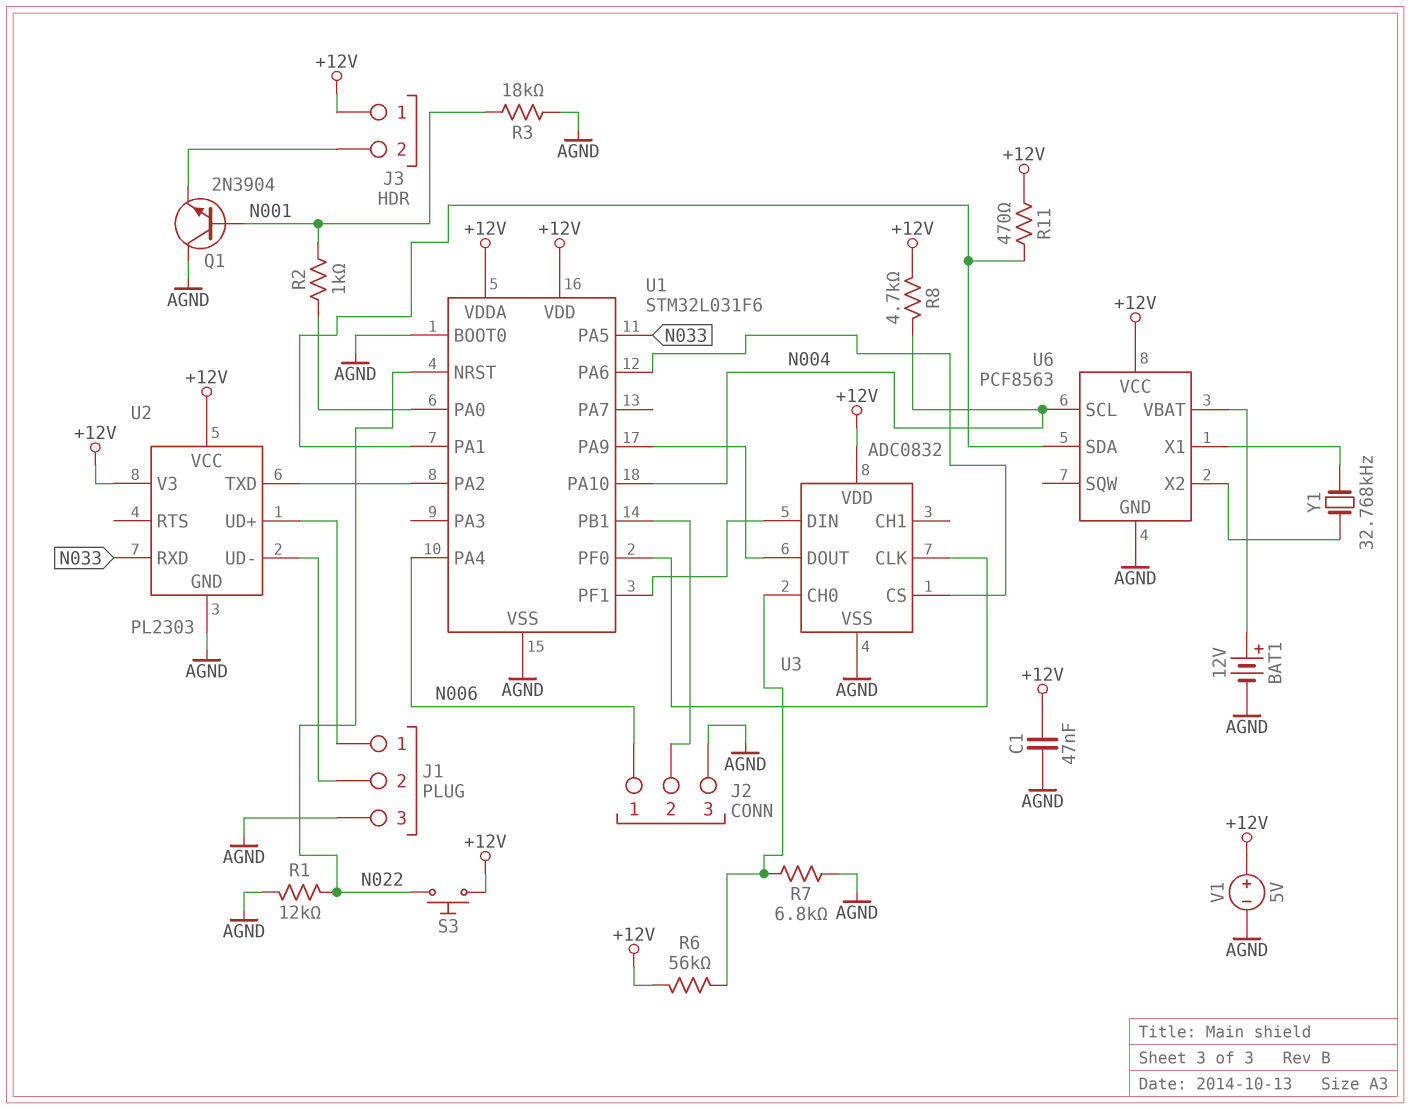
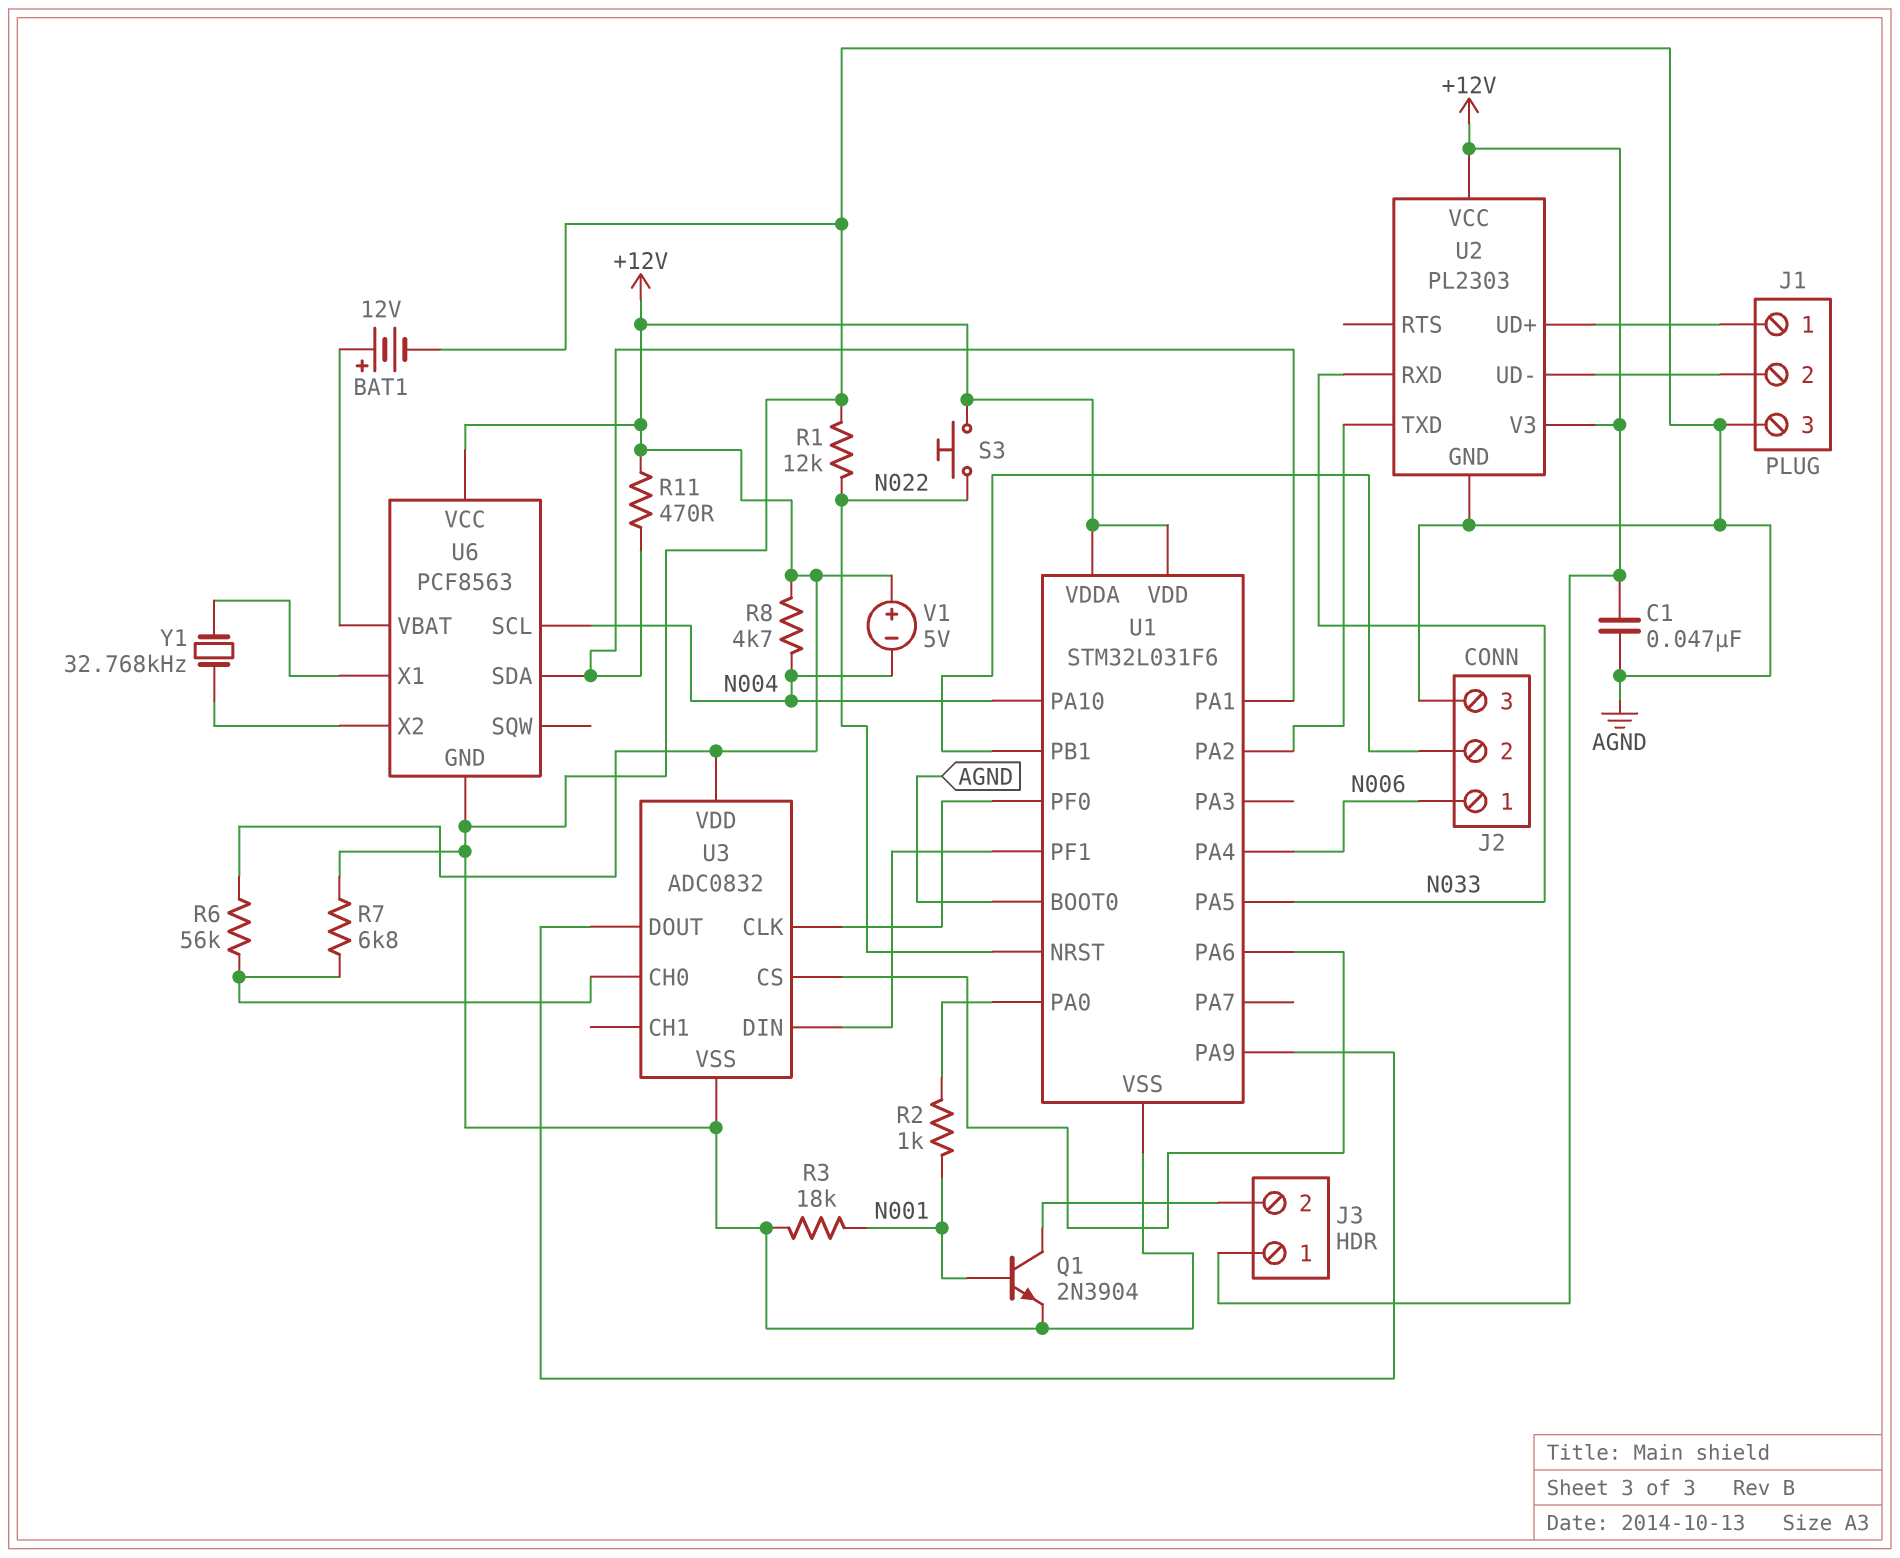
Q1: NPN 2N3904 (B N001, C AGND, E J3/2) -> NPN 2N3904 (B N001, C J3/2, E AGND)
V1: 5V (plus +12V, minus AGND) -> 5V (plus +12V, minus N004)

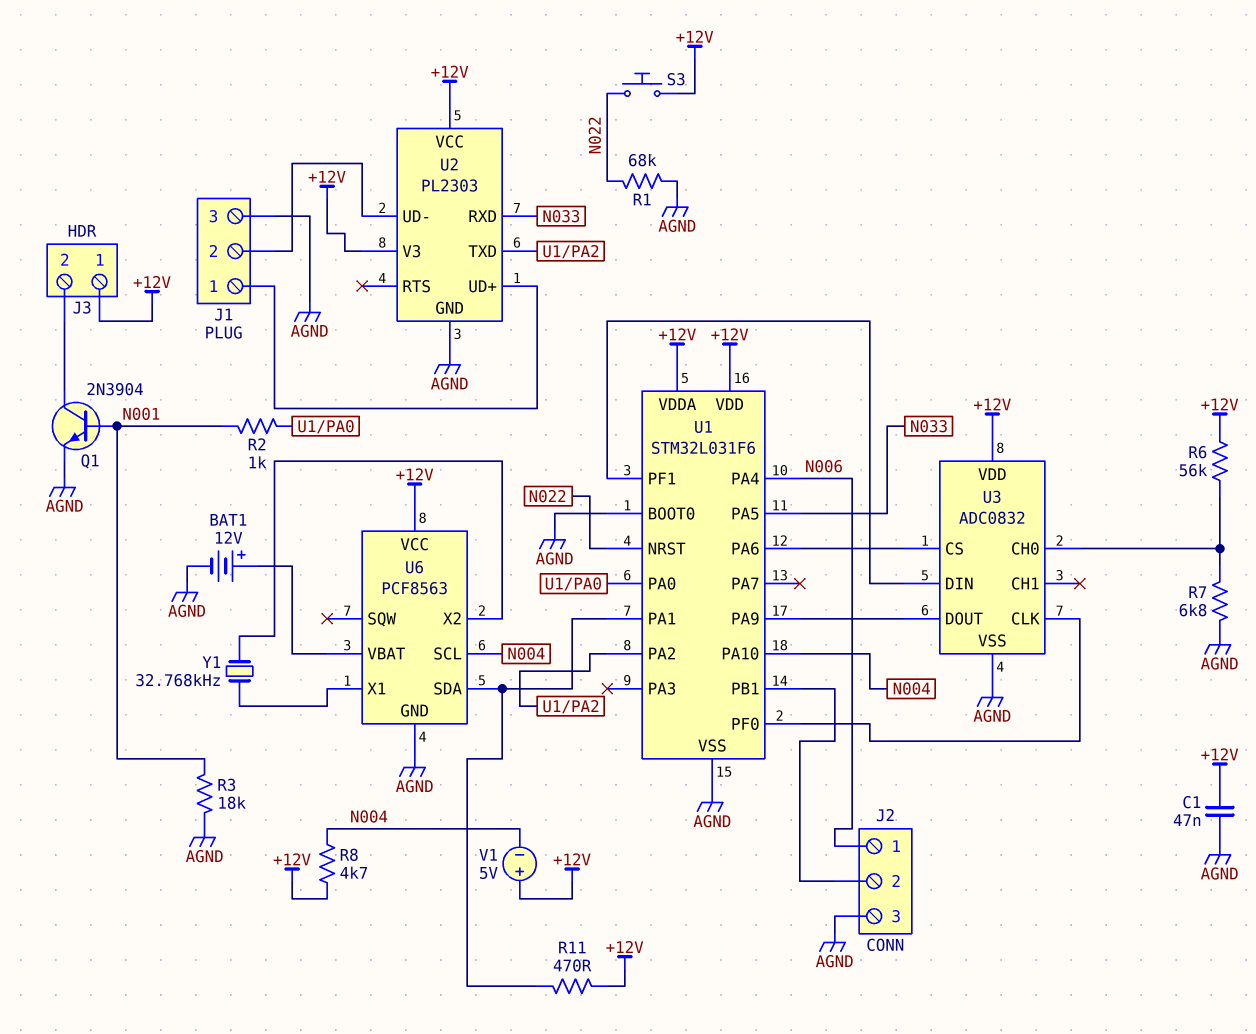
R1: 12k (AGND, N022) -> 68k (AGND, N022)

